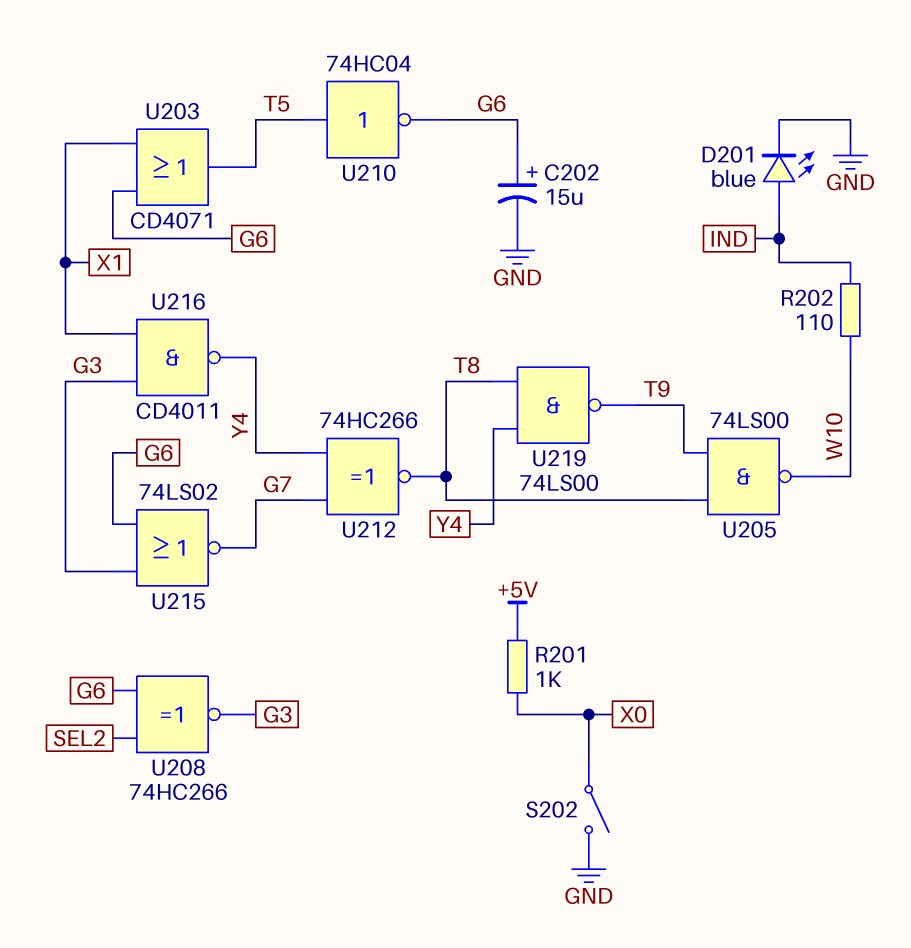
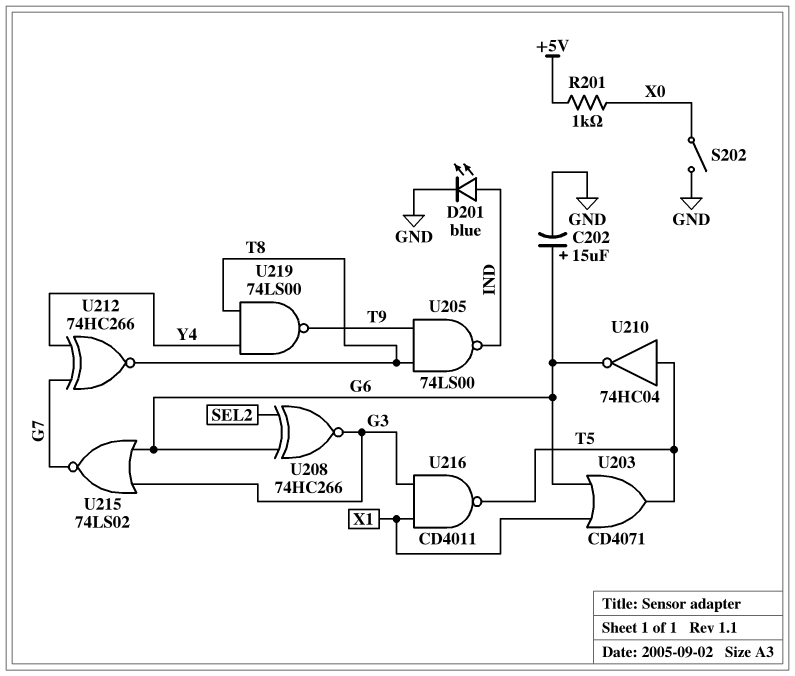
R202: 110 (IND, W10) -> none
U205: NAND 74LS00 (in T8, in T9, out W10) -> NAND 74LS00 (in T8, in T9, out IND)
U216: NAND CD4011 (in G3, in X1, out Y4) -> NAND CD4011 (in G3, in X1, out T5)

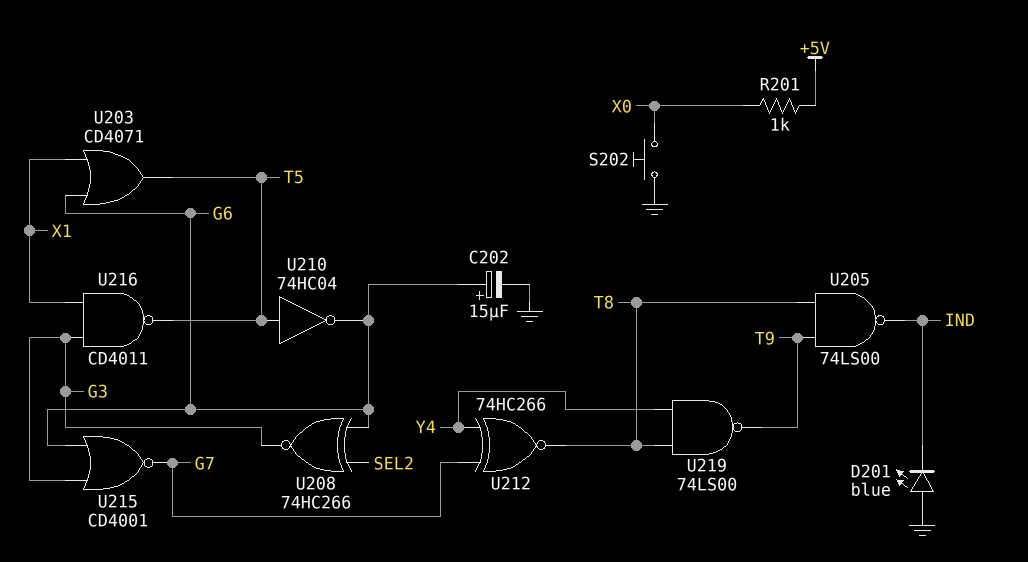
D201: LED blue (A IND, K GND) -> LED blue (A GND, K IND)
S202: switch (GND, X0) -> button (GND, X0)
U215: NOR 74LS02 (in G3, in G6, out G7) -> NOR CD4001 (in G3, in G6, out G7)

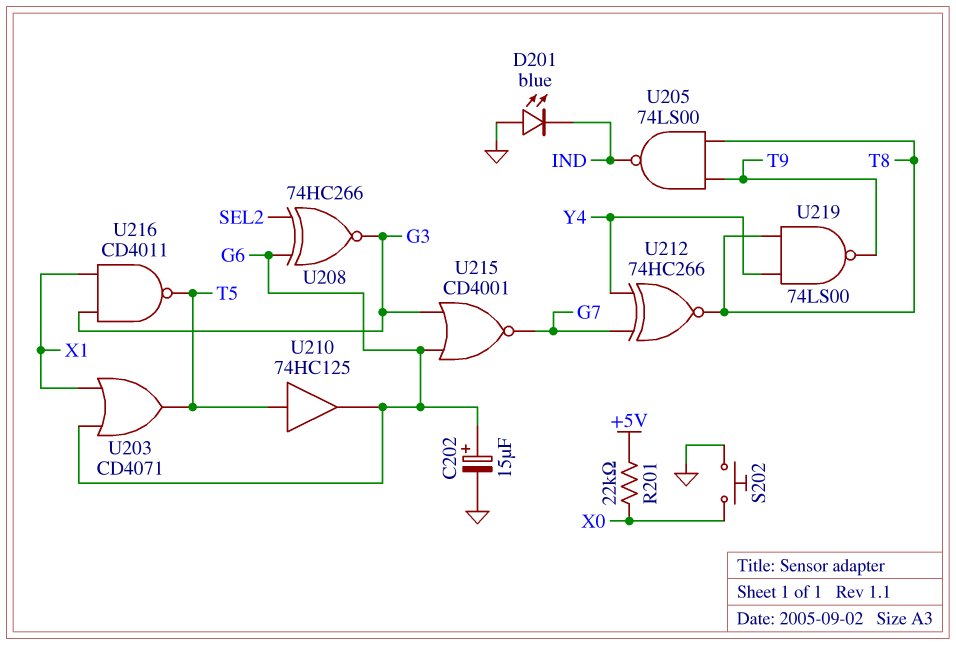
R201: 1k (+5V, X0) -> 22k (+5V, X0)
U210: NOT 74HC04 (in T5, out G6) -> buffer 74HC125 (in T5, out G6)

